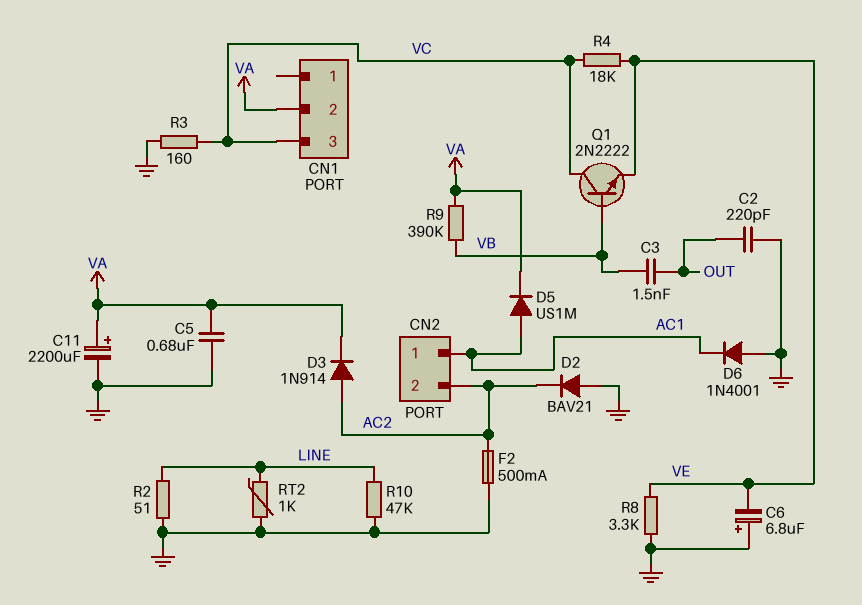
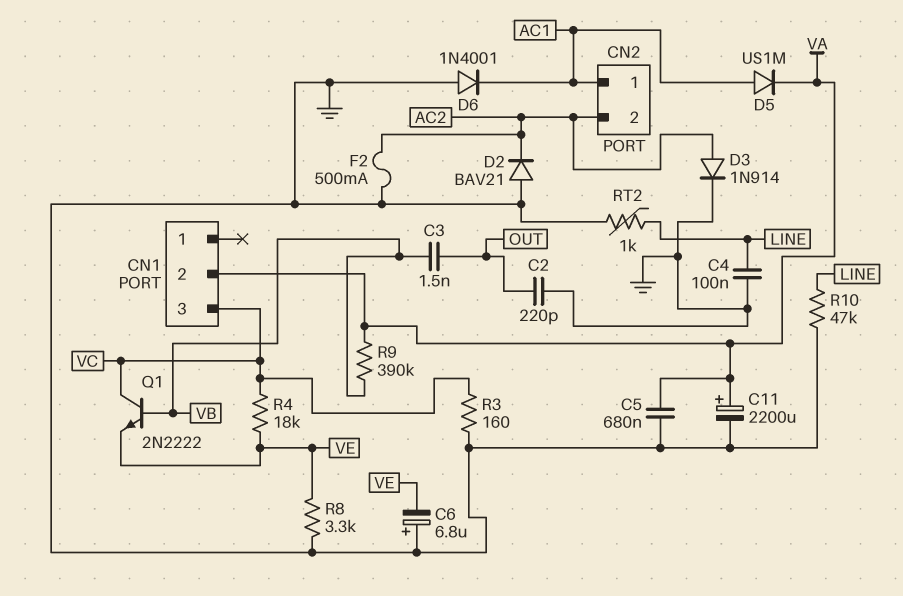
C4: none -> 100nF (GND, LINE)
D3: diode 1N914 (A AC2, K VA) -> diode 1N914 (A AC2, K GND)
R2: 51 (GND, LINE) -> none

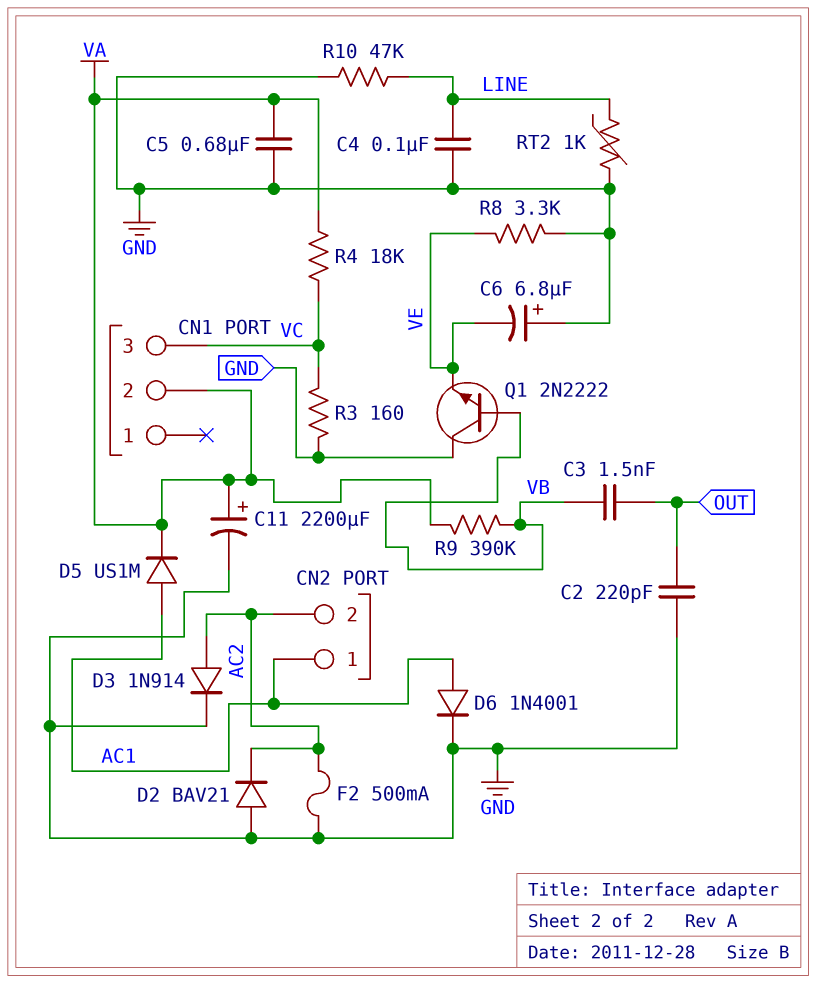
D6: diode 1N4001 (A GND, K AC1) -> diode 1N4001 (A AC1, K GND)
Q1: NPN 2N2222 (B VB, C VC, E VE) -> NPN 2N2222 (B VB, C GND, E VE)
R4: 18k (VC, VE) -> 18k (VA, VC)

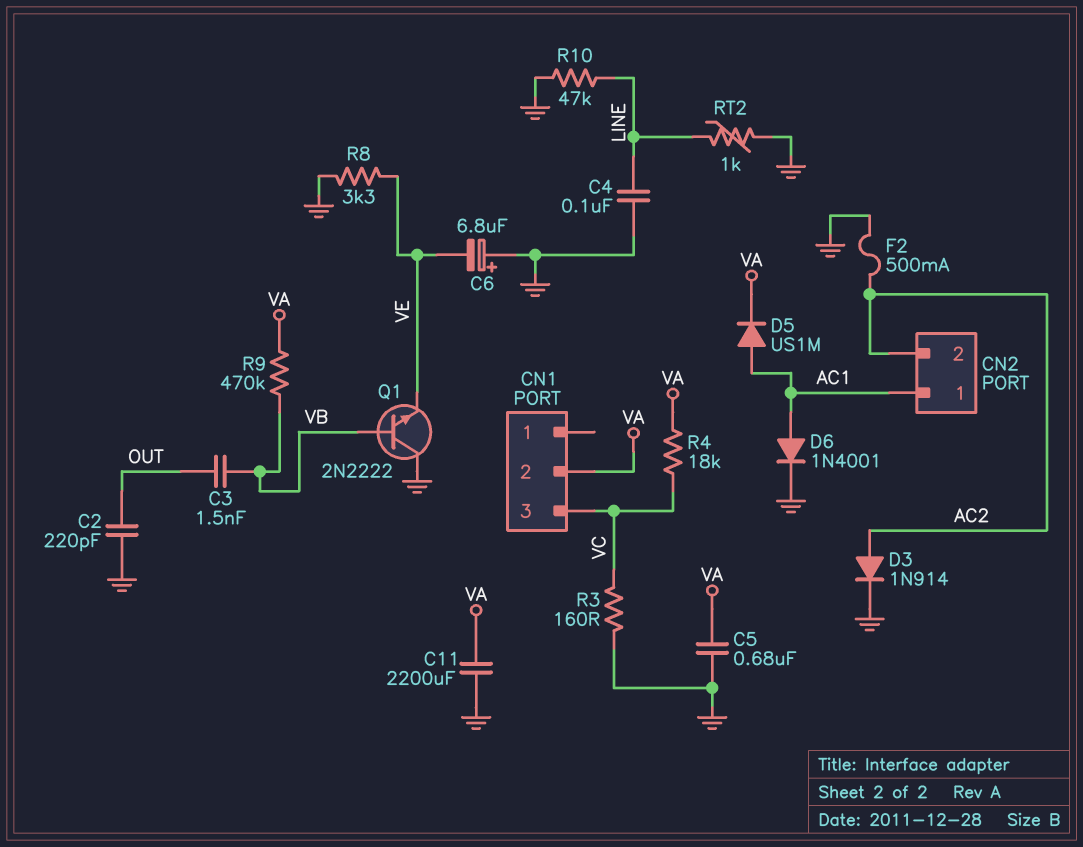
C11: 2200uF (plus VA, minus GND) -> 2200uF (GND, VA)
D2: diode BAV21 (A GND, K AC2) -> none
R9: 390k (VA, VB) -> 470k (VA, VB)

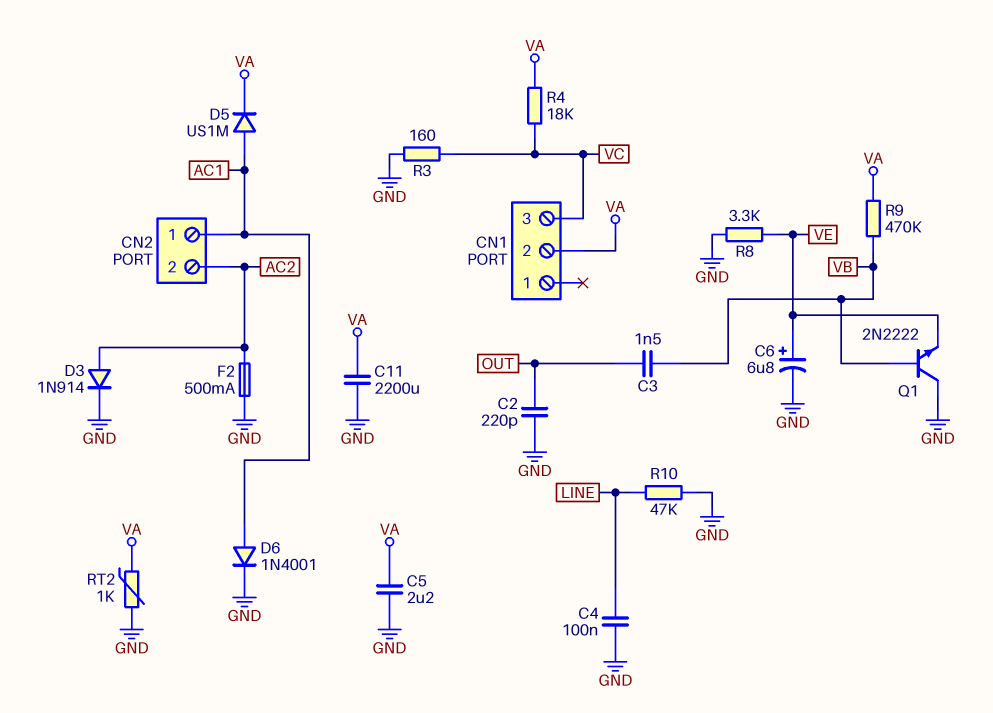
C5: 680nF (GND, VA) -> 2.2uF (GND, VA)
C6: 6.8uF (plus GND, minus VE) -> 6.8uF (plus VE, minus GND)
RT2: 1k (GND, LINE) -> 1k (GND, VA)

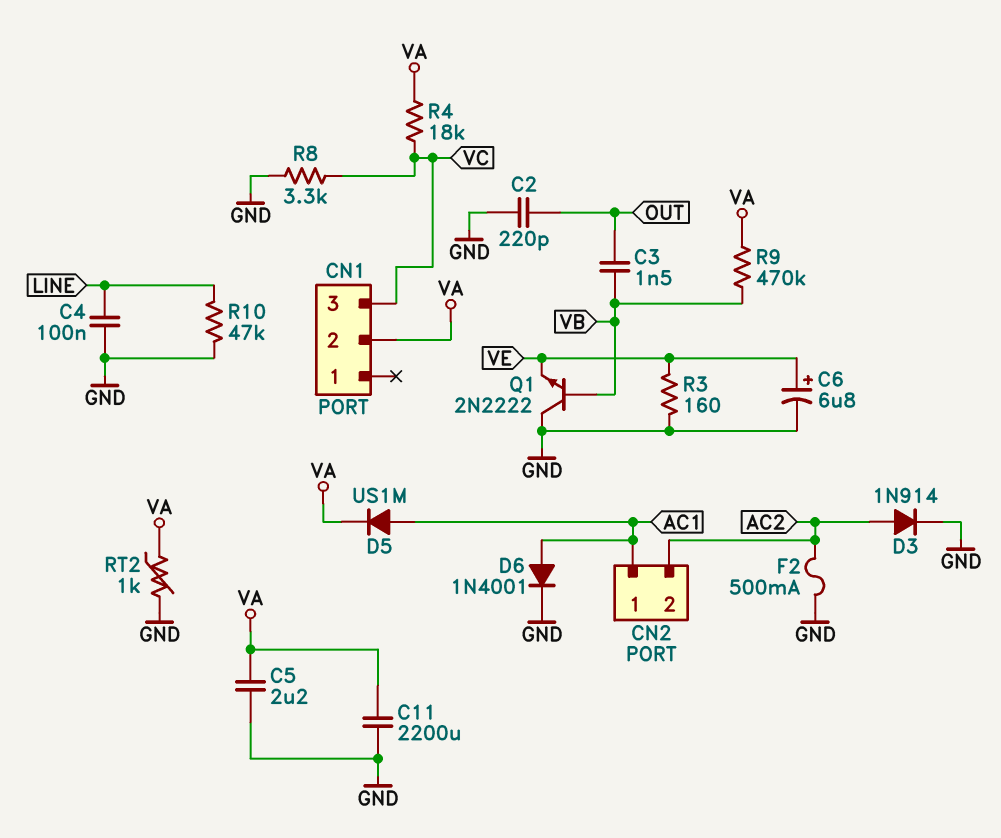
R3: 160 (GND, VC) -> 160 (GND, VE)
R8: 3.3k (GND, VE) -> 3.3k (GND, VC)

